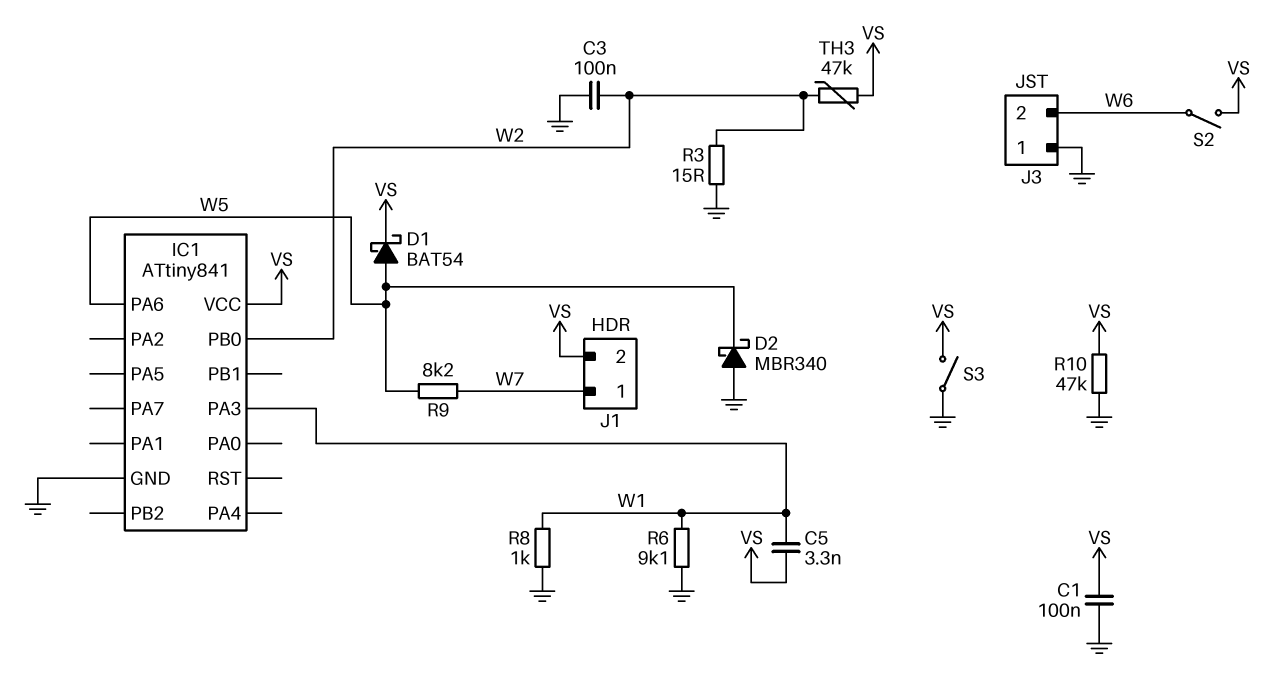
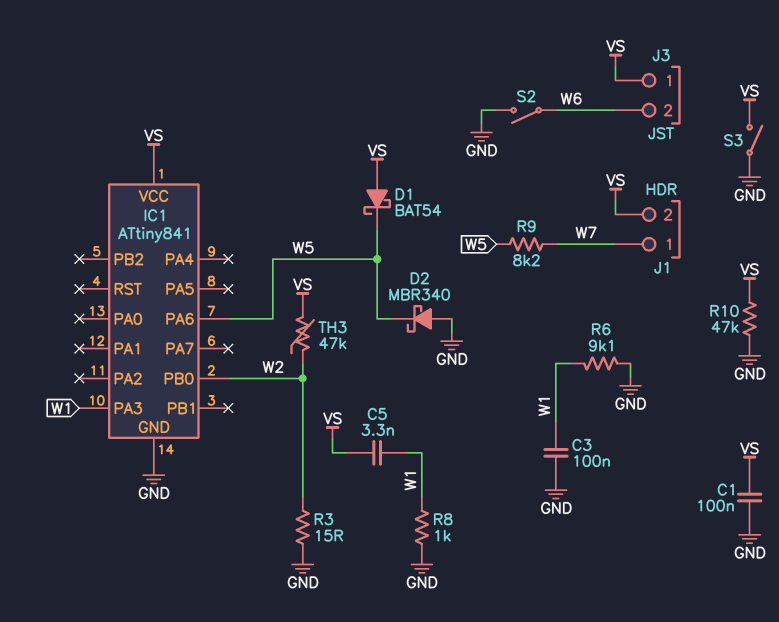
C3: 100nF (GND, W2) -> 100nF (GND, W1)
D1: schottky BAT54 (A W5, K VS) -> schottky BAT54 (A VS, K W5)
J3 pin 1: GND -> VS
S2: switch (VS, W6) -> switch (GND, W6)

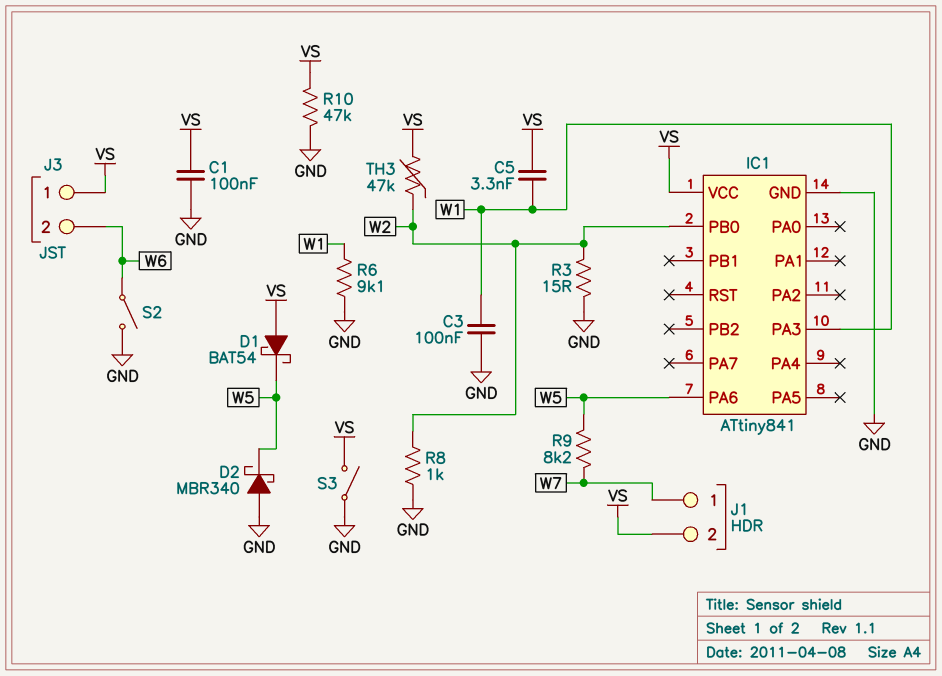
R8: 1k (GND, W1) -> 1k (GND, W2)

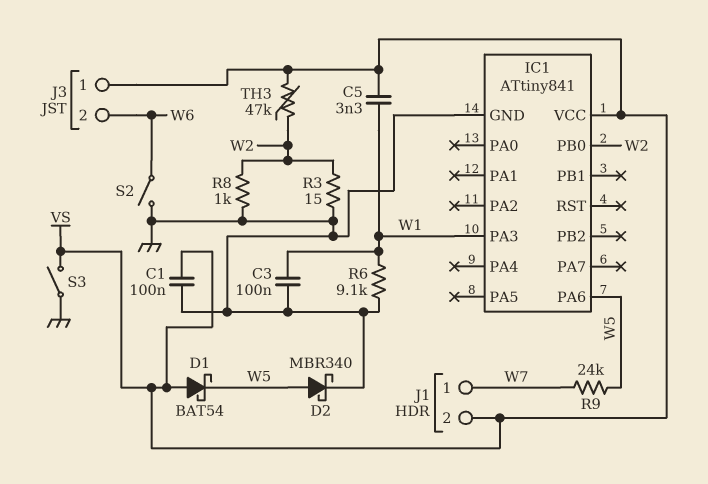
D2: schottky MBR340 (A GND, K W5) -> schottky MBR340 (A W5, K GND)
R9: 8.2k (W5, W7) -> 24k (W5, W7)
R10: 47k (GND, VS) -> none

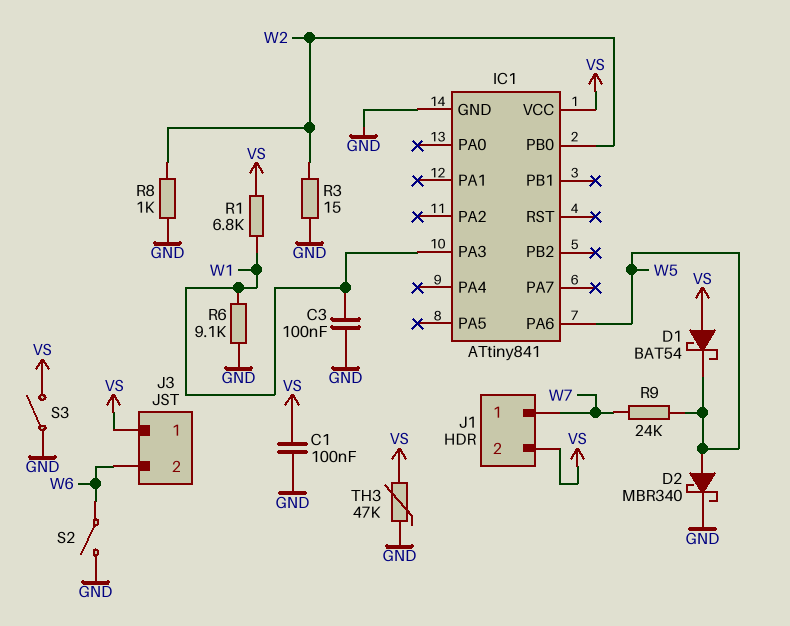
C5: 3.3nF (VS, W1) -> none
R1: none -> 6.8k (VS, W1)
TH3: 47k (VS, W2) -> 47k (GND, VS)

